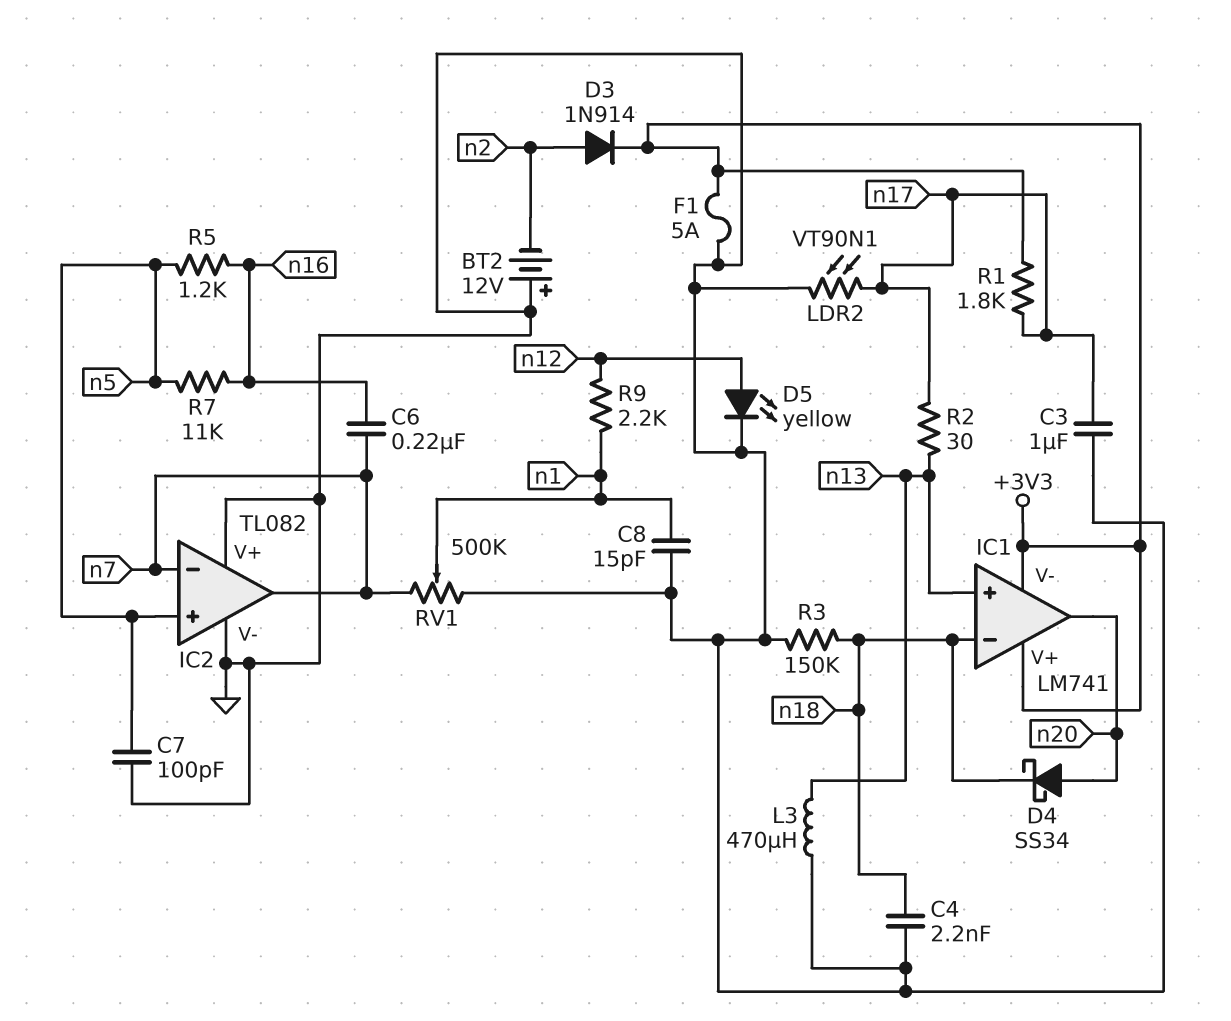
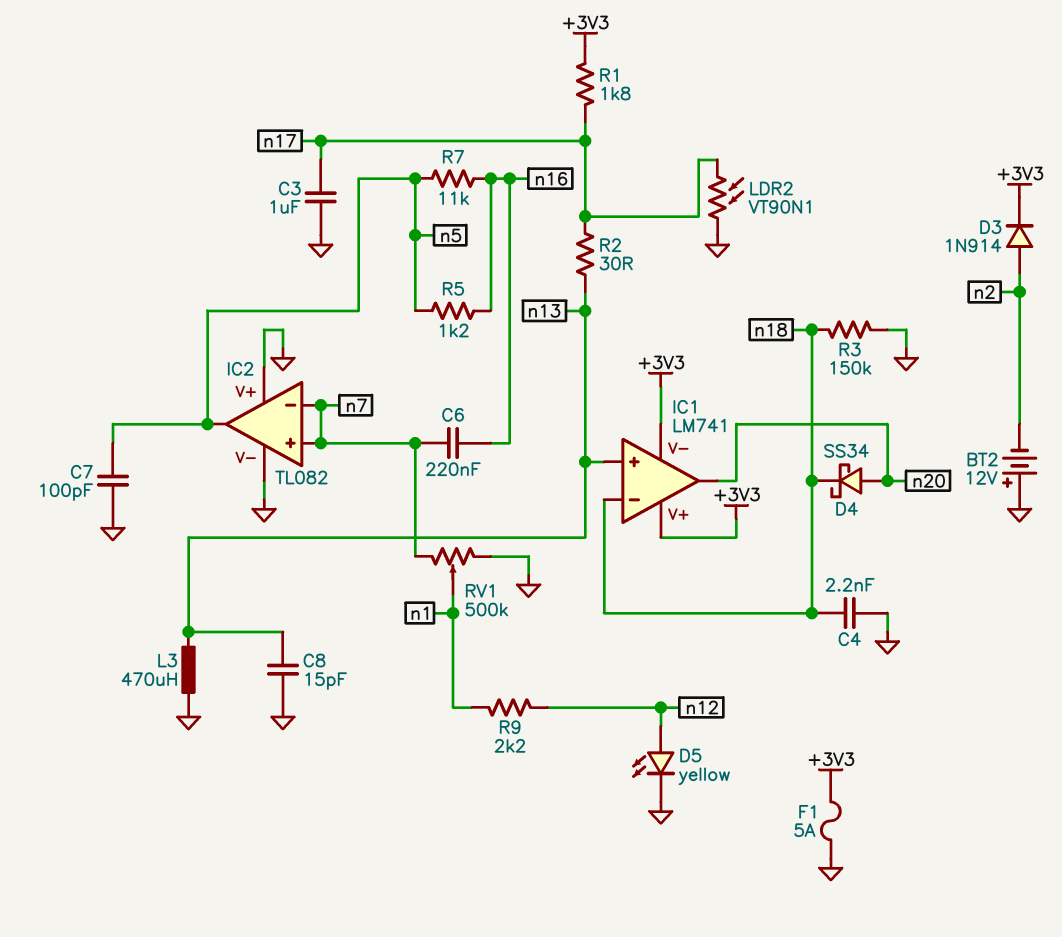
C8: 15pF (GND, n1) -> 15pF (GND, n13)
IC2 pin in+: n5 -> n7
IC2 pin out: n7 -> n5

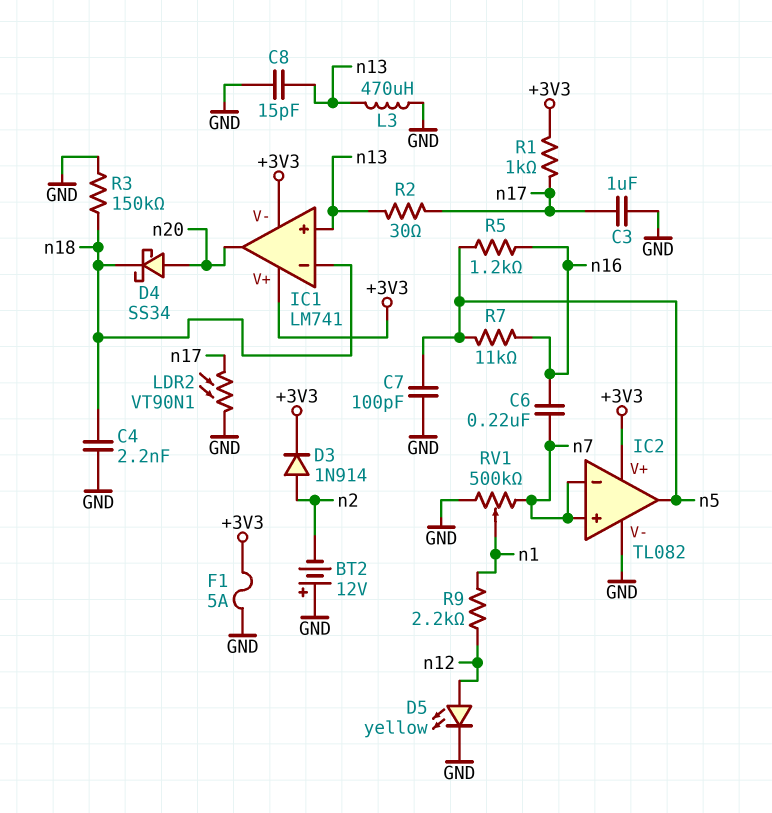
IC2 pin V+: GND -> +3V3
R1: 1.8k (+3V3, n17) -> 1k (+3V3, n17)

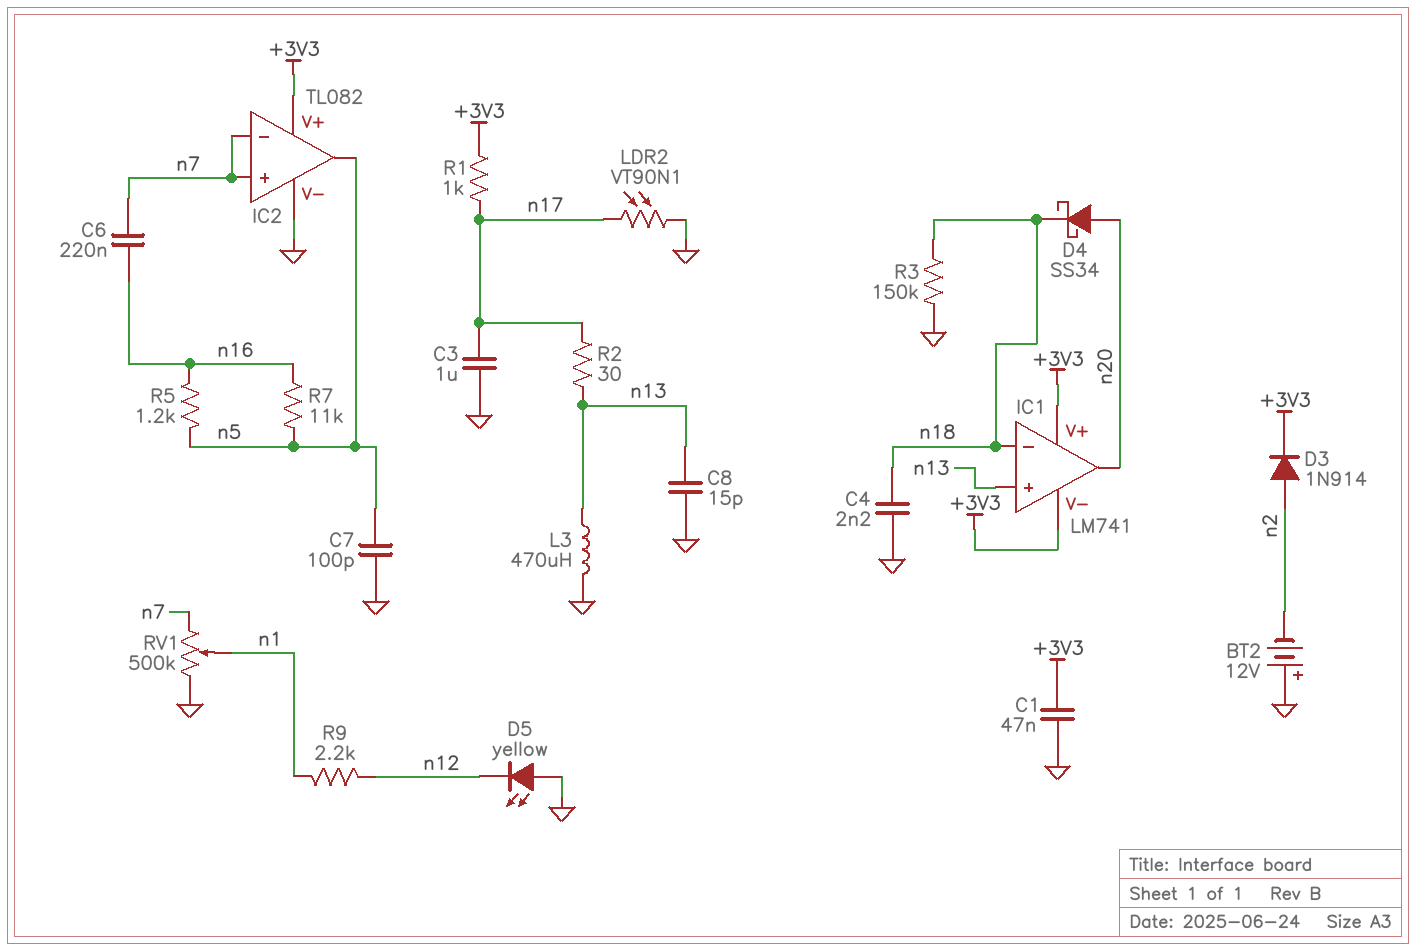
C1: none -> 47nF (+3V3, GND)
D5: LED yellow (A n12, K GND) -> LED yellow (A GND, K n12)
F1: 5A (+3V3, GND) -> none

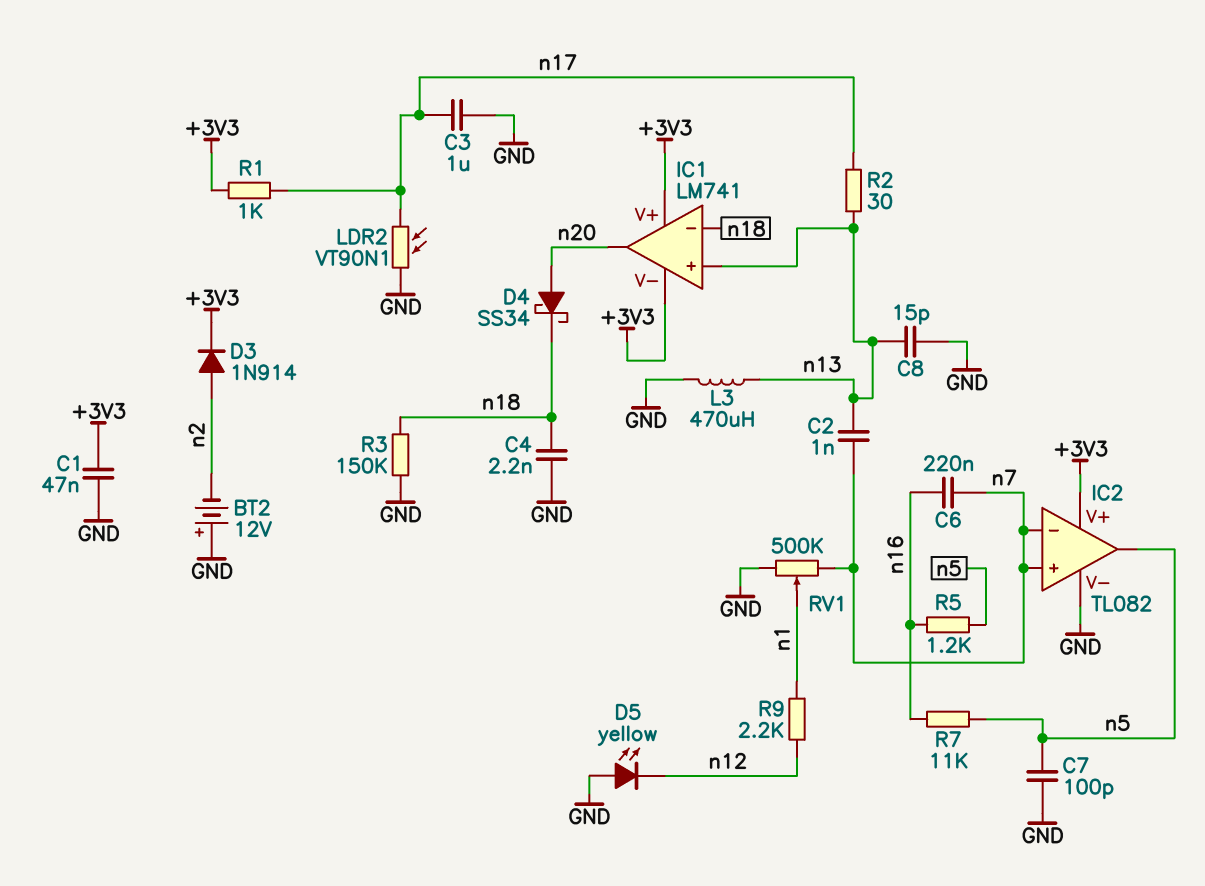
C2: none -> 1nF (n7, n13)

